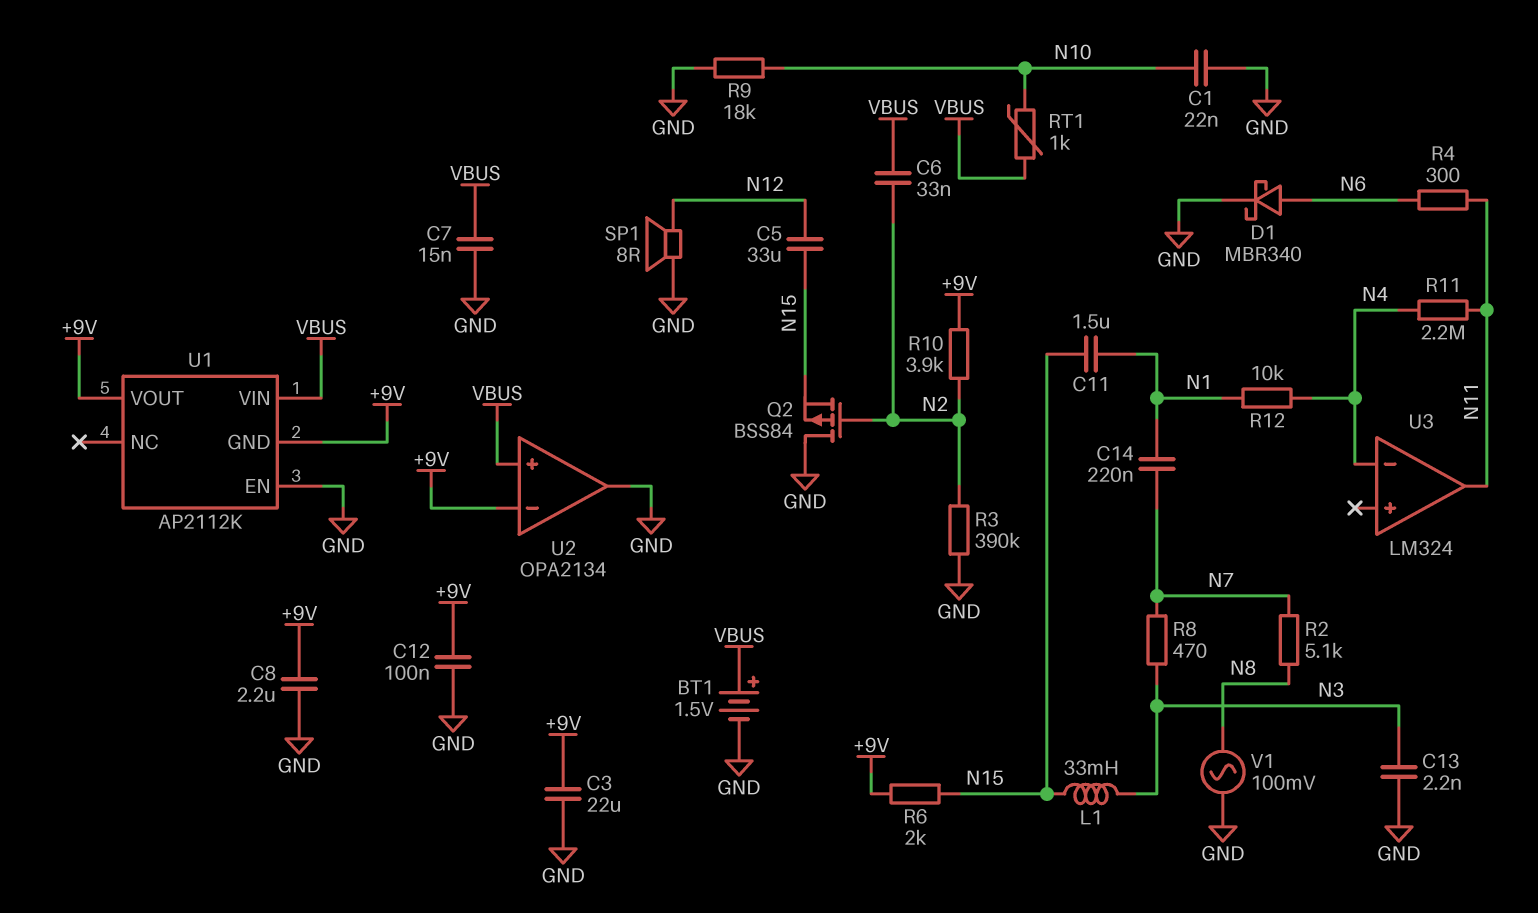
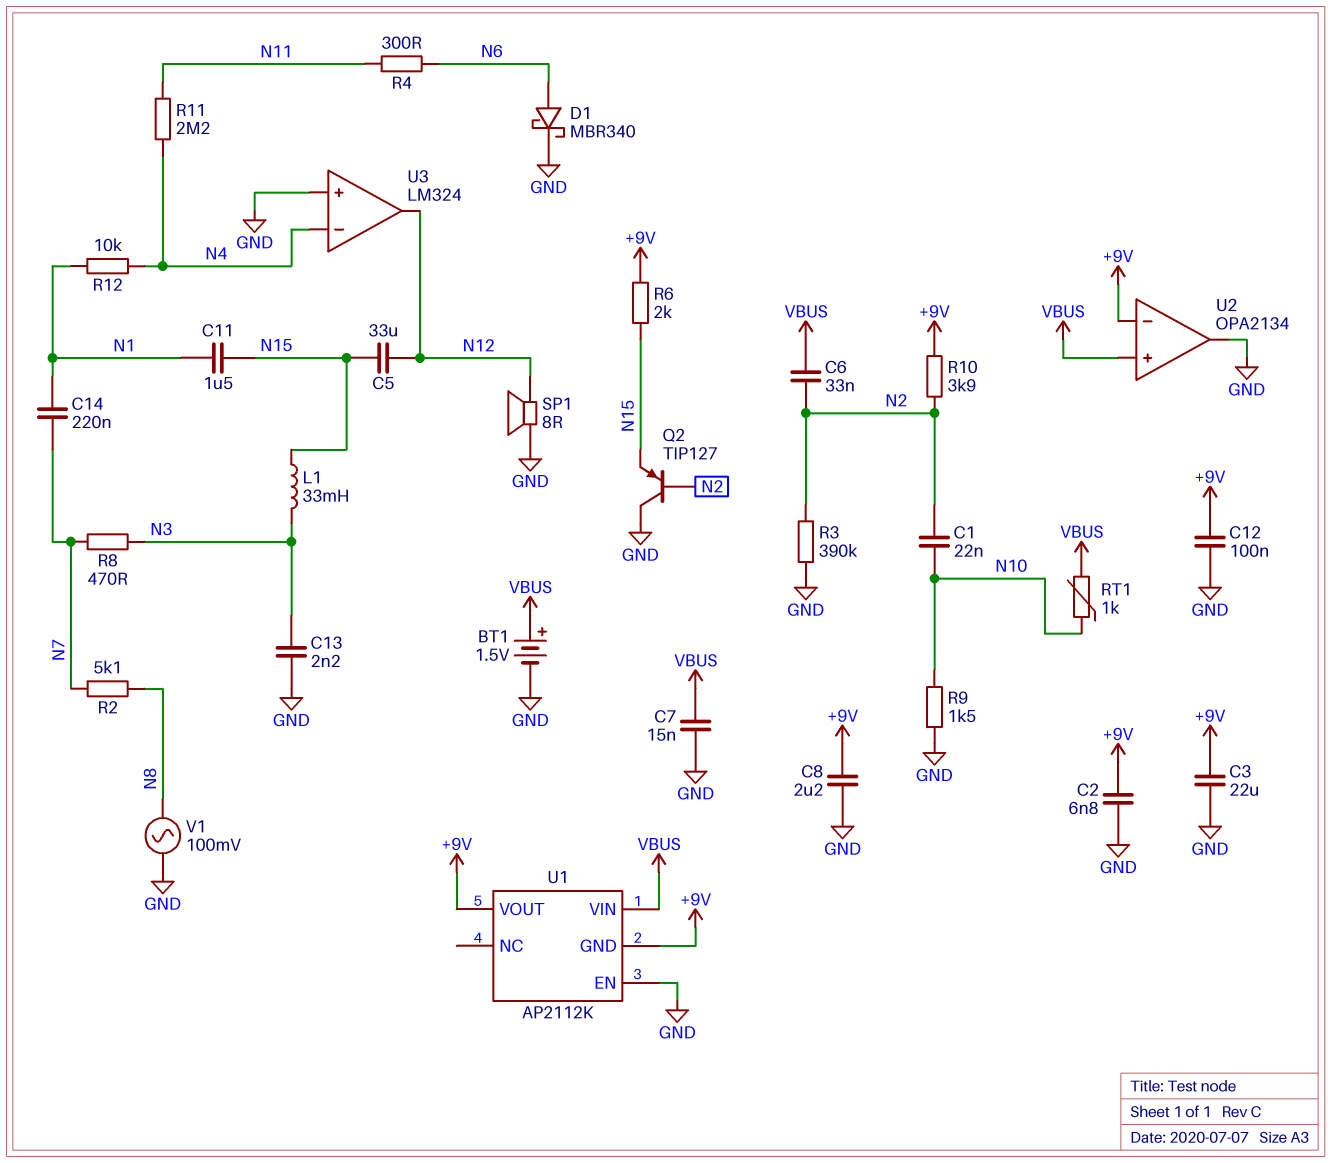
C1: 22nF (GND, N10) -> 22nF (N2, N10)
C2: none -> 6.8nF (+9V, GND)
Q2: PMOS BSS84 (G N2, D GND, S N15) -> PNP TIP127 (B N2, C GND, E N15)
R9: 18k (GND, N10) -> 1.5k (GND, N10)
U3 pin in+: none -> GND
U3 pin out: N11 -> N12

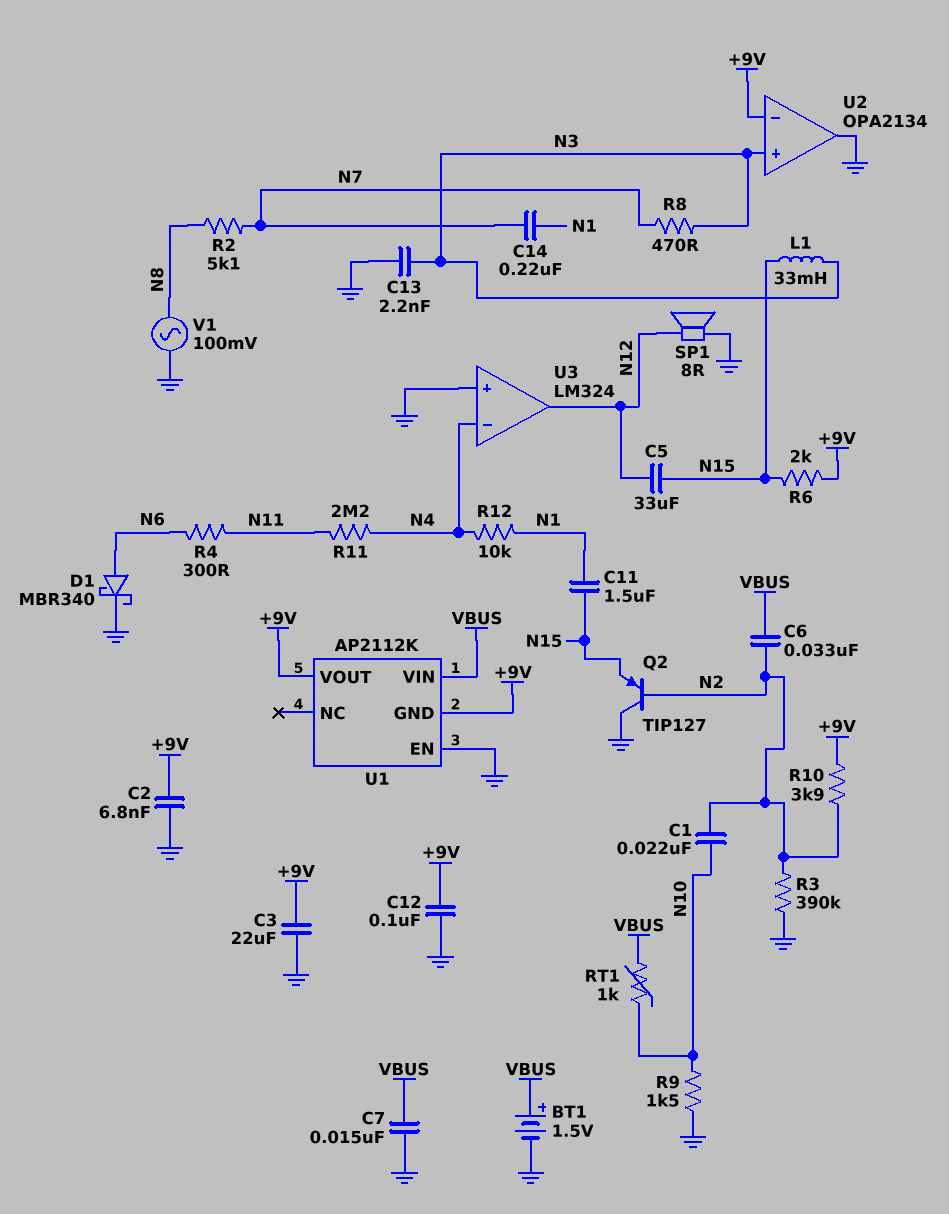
C8: 2.2uF (+9V, GND) -> none
U2 pin in+: VBUS -> N3

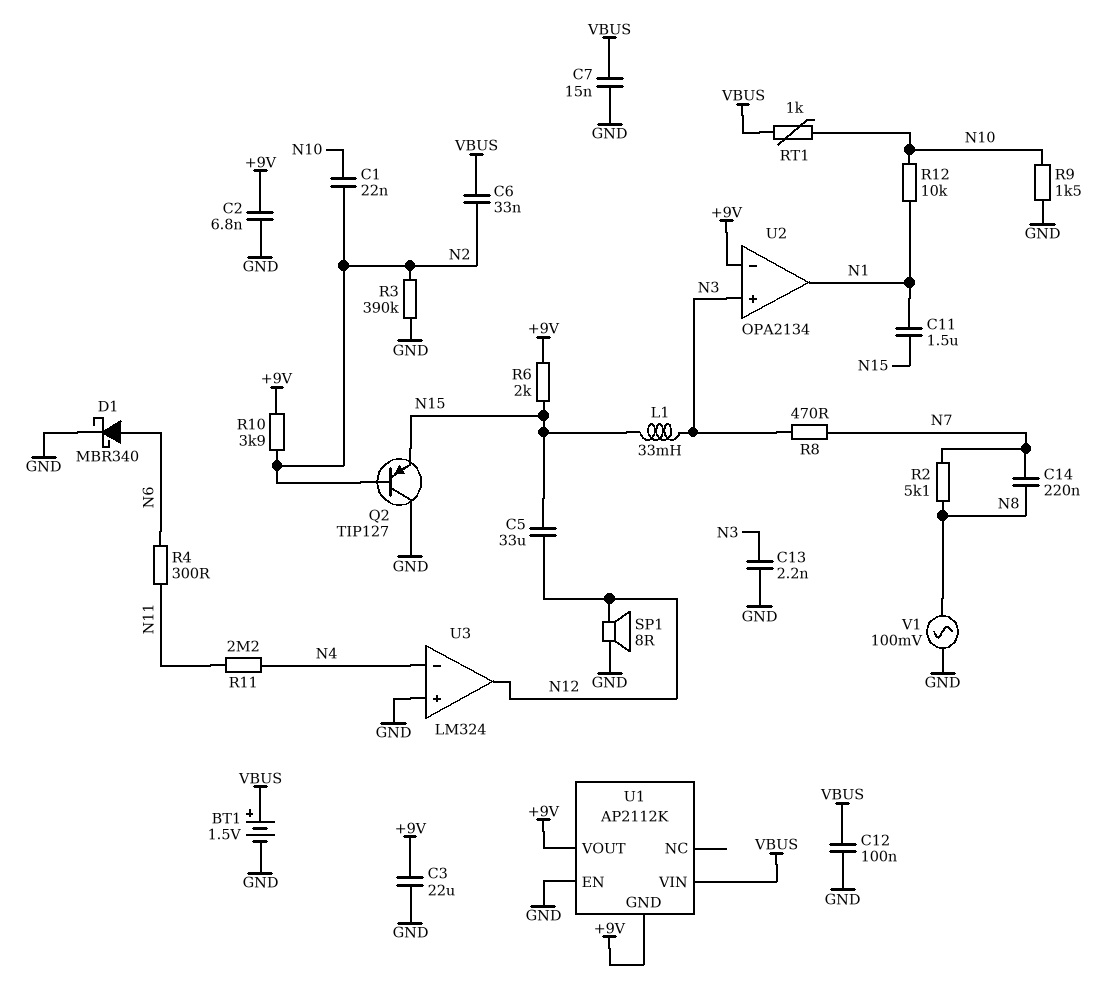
C12: 100nF (+9V, GND) -> 100nF (GND, VBUS)
C14: 220nF (N1, N7) -> 220nF (N7, N8)
R12: 10k (N1, N4) -> 10k (N1, N10)
U2 pin out: GND -> N1

